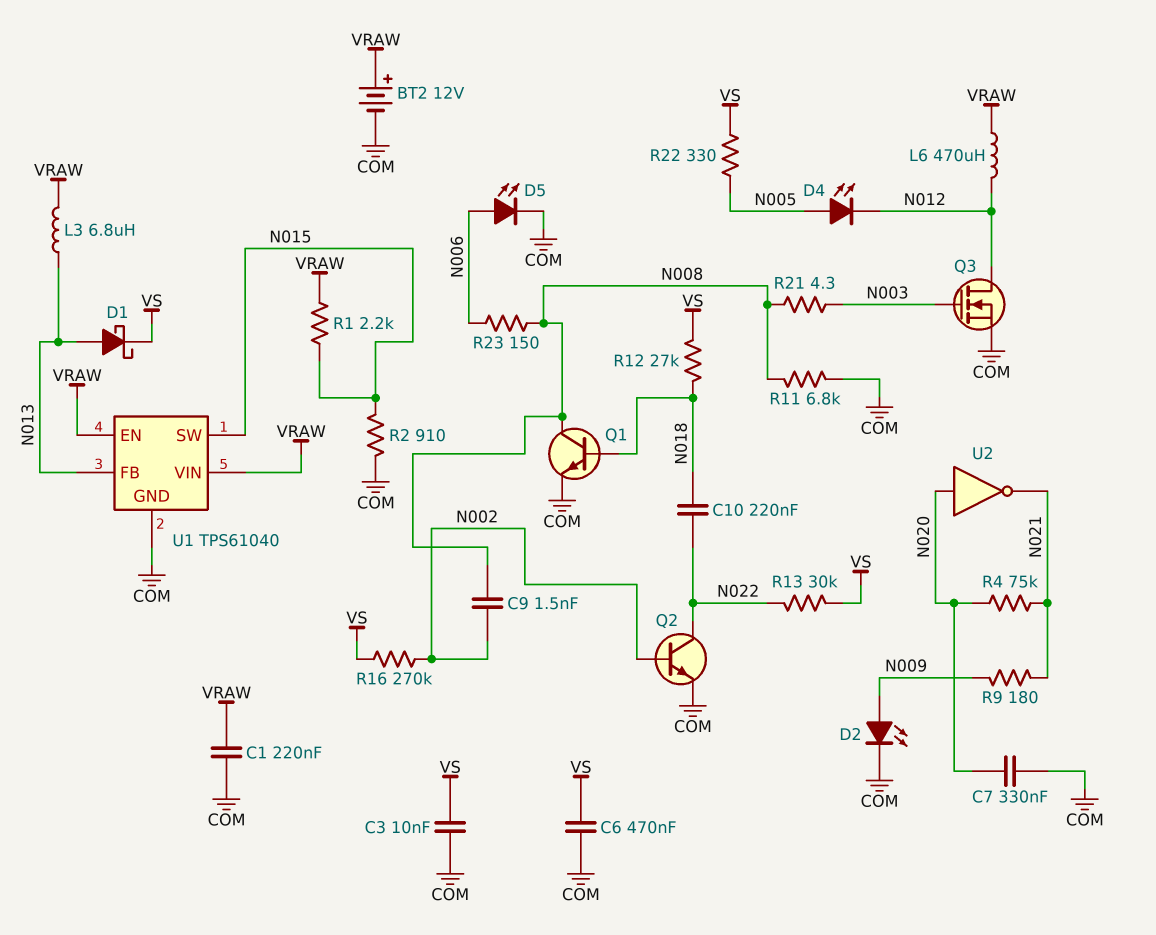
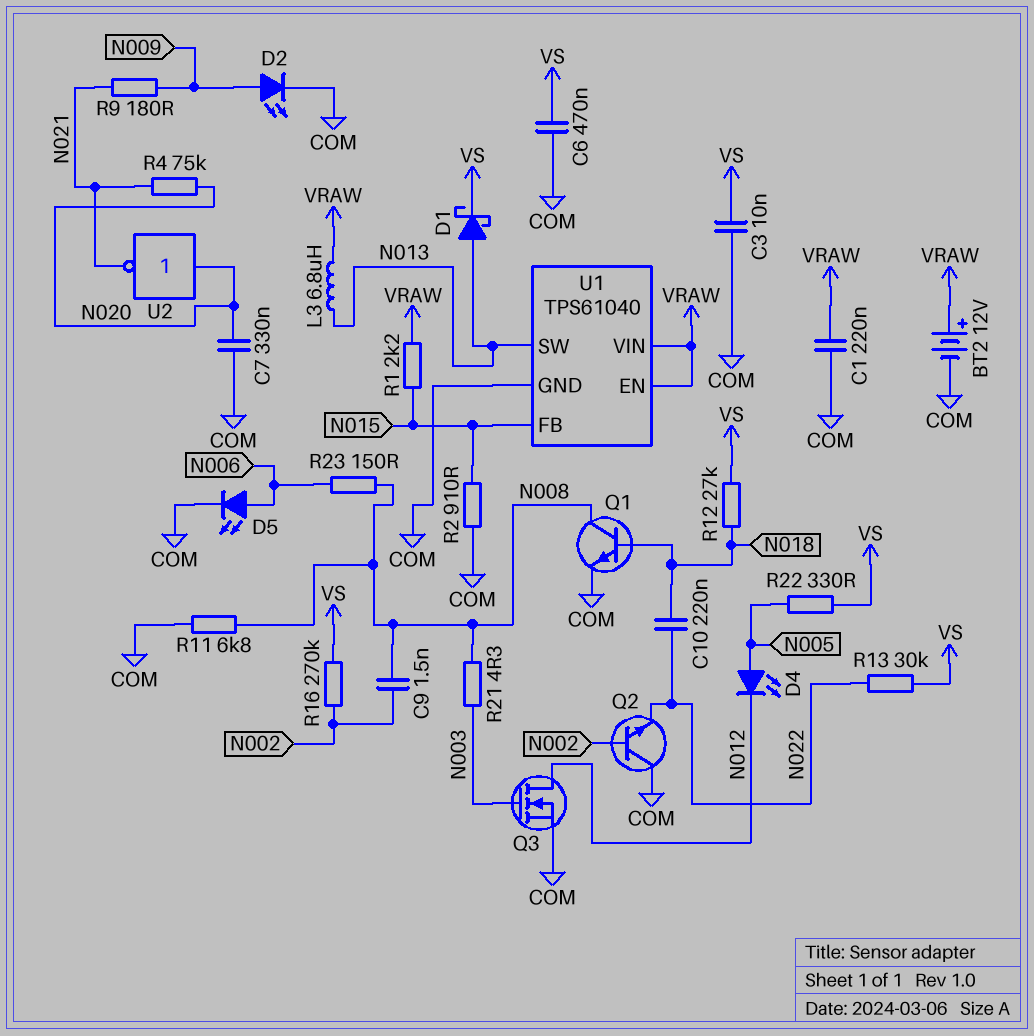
L6: 470uH (N012, VRAW) -> none
Q2: NPN (B N002, C N022, E COM) -> NPN (B N002, C COM, E N022)
U1 pin FB: N013 -> N015
U1 pin SW: N015 -> N013

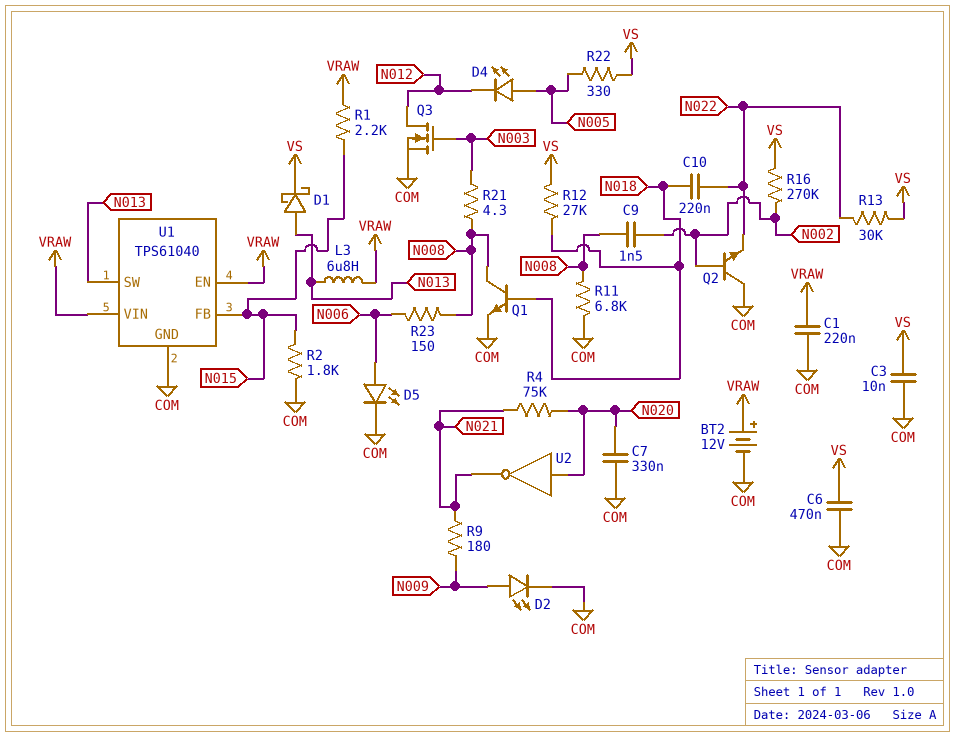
R2: 910 (COM, N015) -> 1.8k (COM, N015)

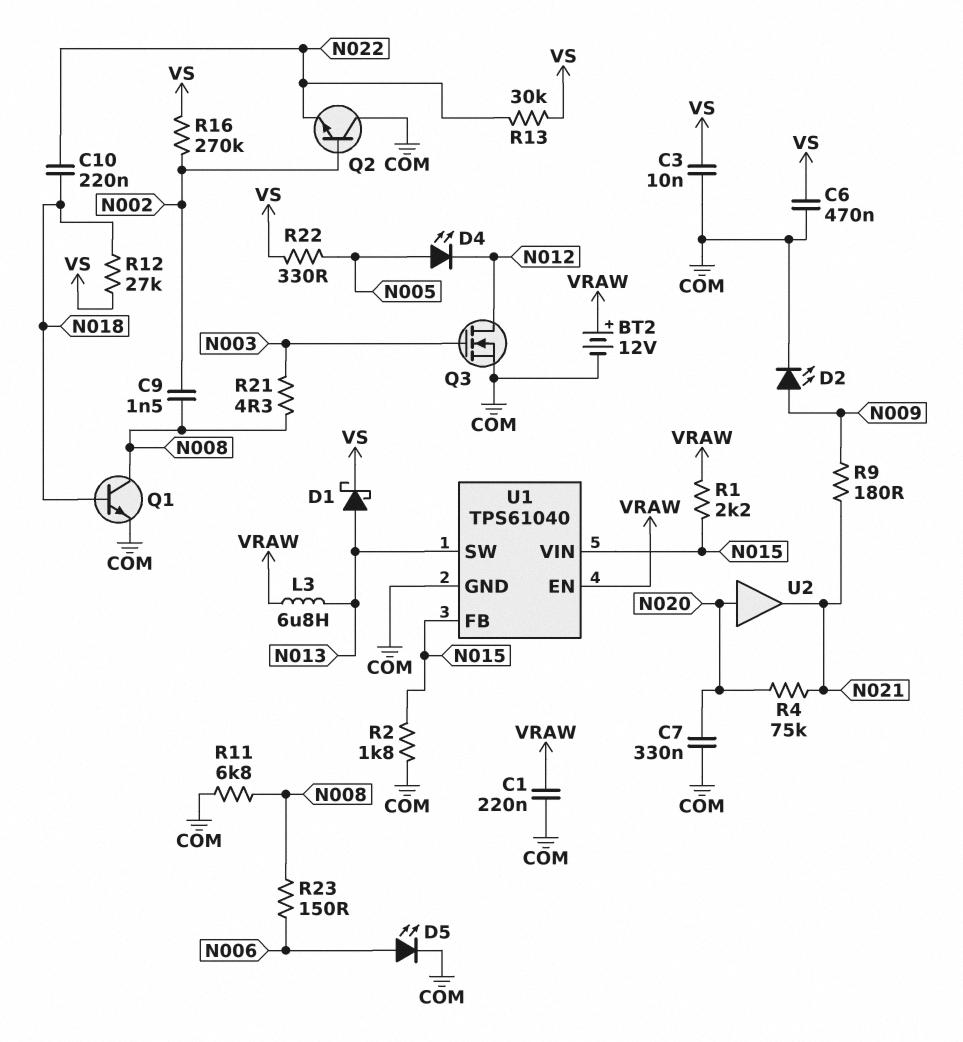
U1 pin VIN: VRAW -> N015
U2: NOT (in N020, out N021) -> buffer (in N020, out N021)

